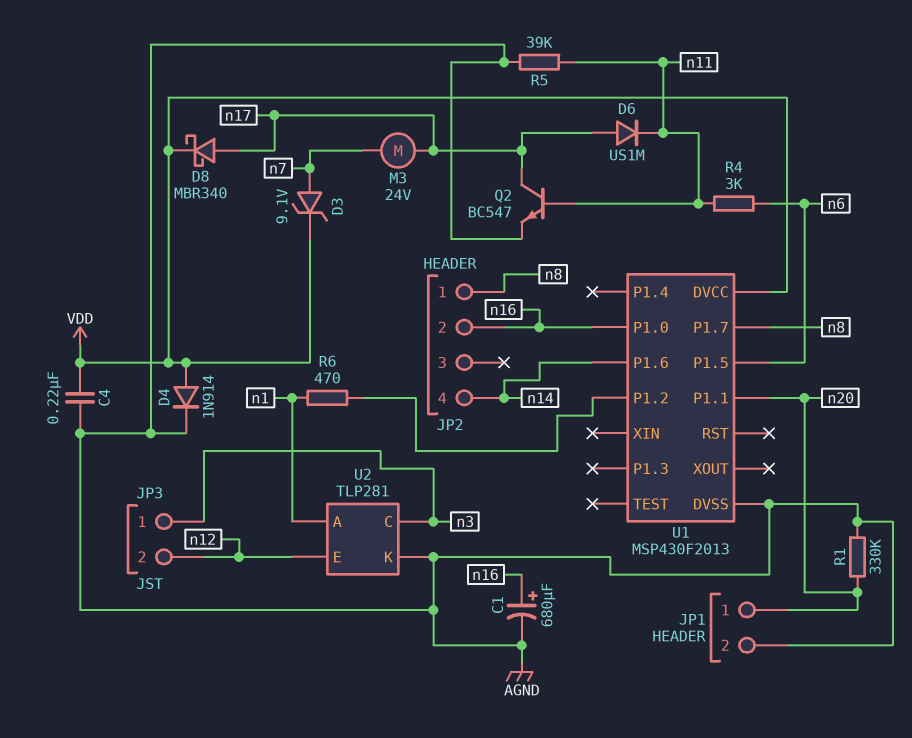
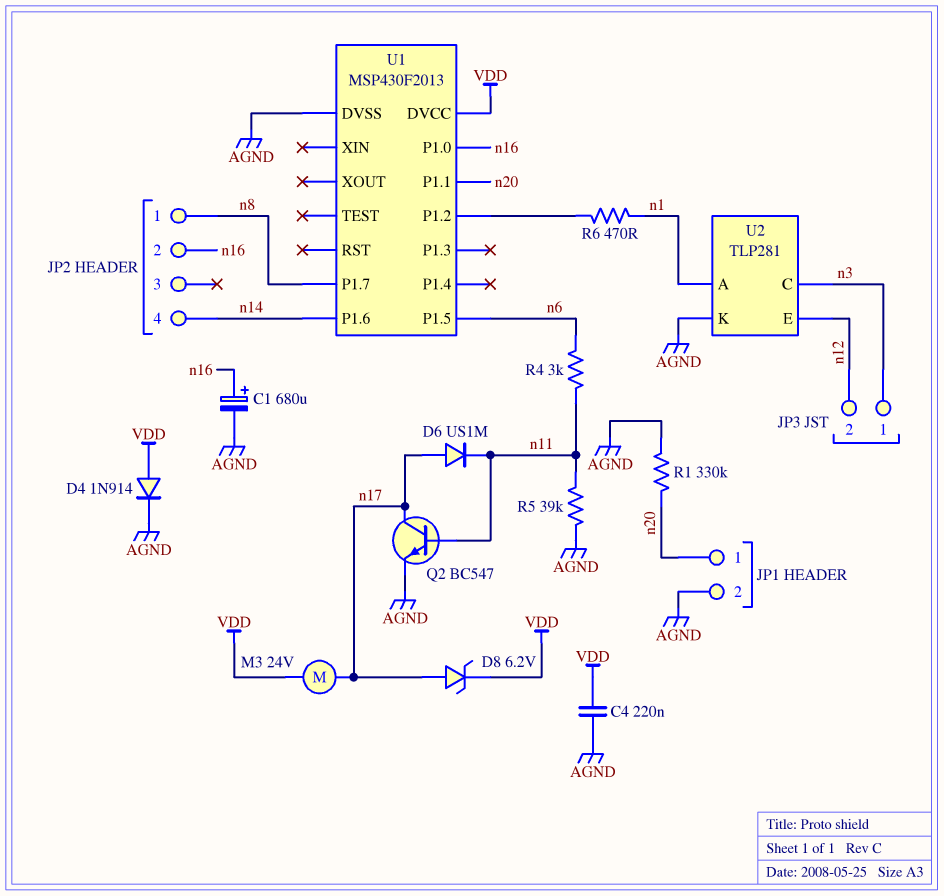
D3: zener 9.1V (A n7, K VDD) -> none
D8: schottky MBR340 (A n17, K VDD) -> zener 6.2V (A n17, K VDD)
M3: motor 24V (n7, n17) -> motor 24V (VDD, n17)

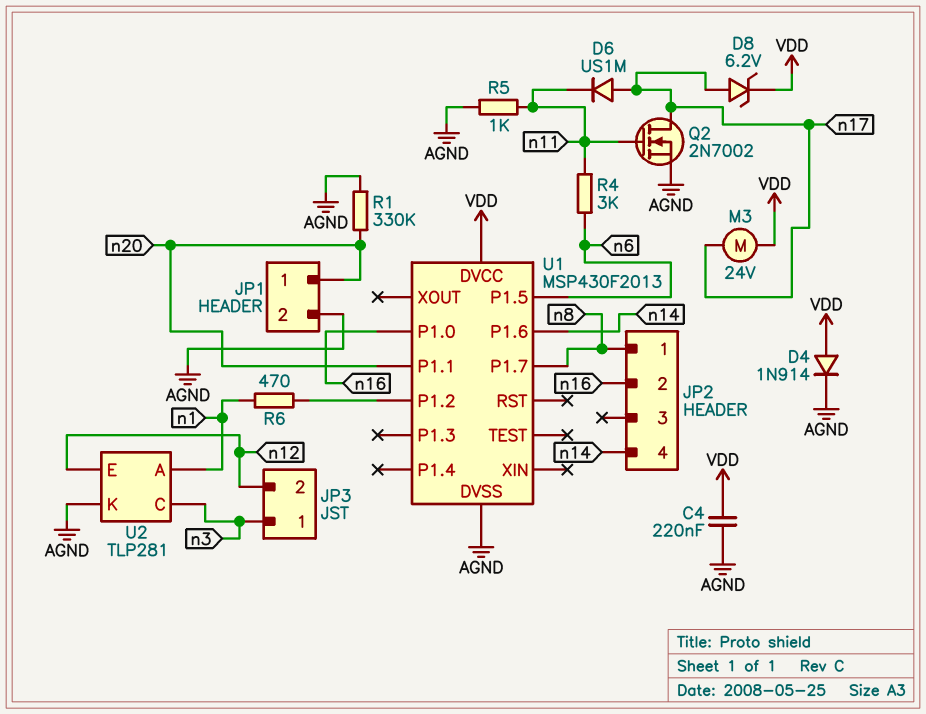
C1: 680uF (plus n16, minus AGND) -> none
Q2: NPN BC547 (B n11, C n17, E AGND) -> NMOS 2N7002 (G n11, D n17, S AGND)
R5: 39k (AGND, n11) -> 1k (AGND, n11)

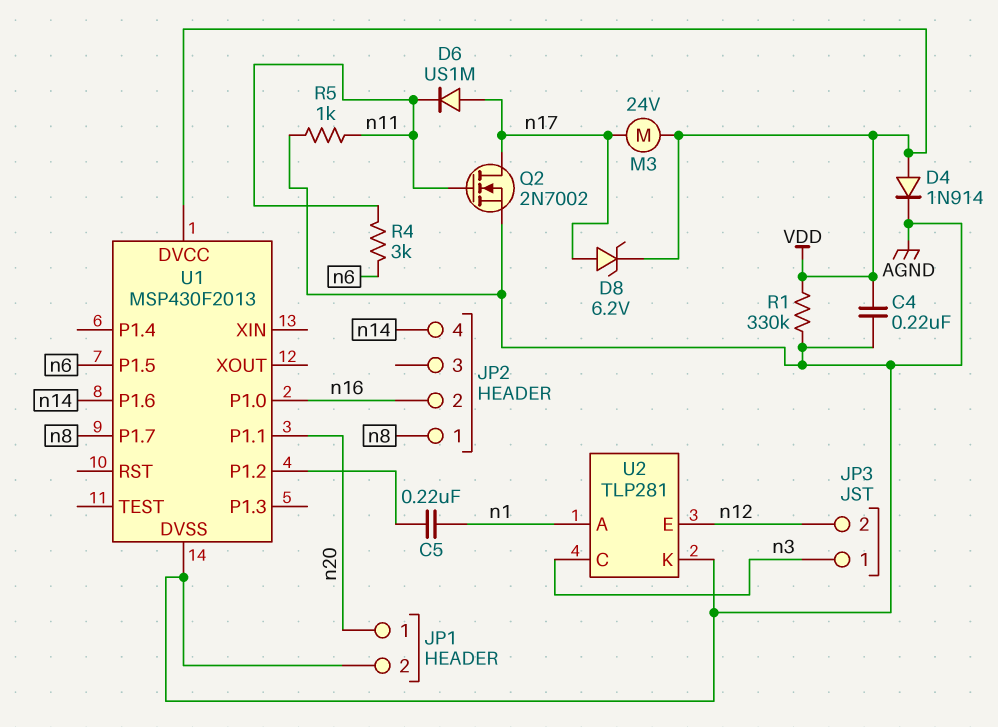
C5: none -> 220nF (U1/P1.2, n1)
R1: 330k (AGND, n20) -> 330k (AGND, VDD)
R6: 470 (U1/P1.2, n1) -> none

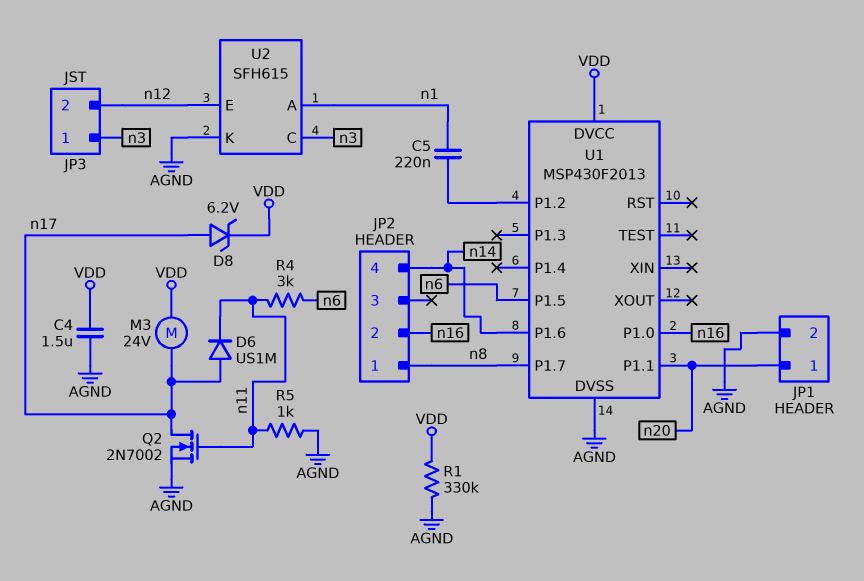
C4: 220nF (AGND, VDD) -> 1.5uF (AGND, VDD)
D4: diode 1N914 (A VDD, K AGND) -> none
U2: TLP281 -> SFH615

